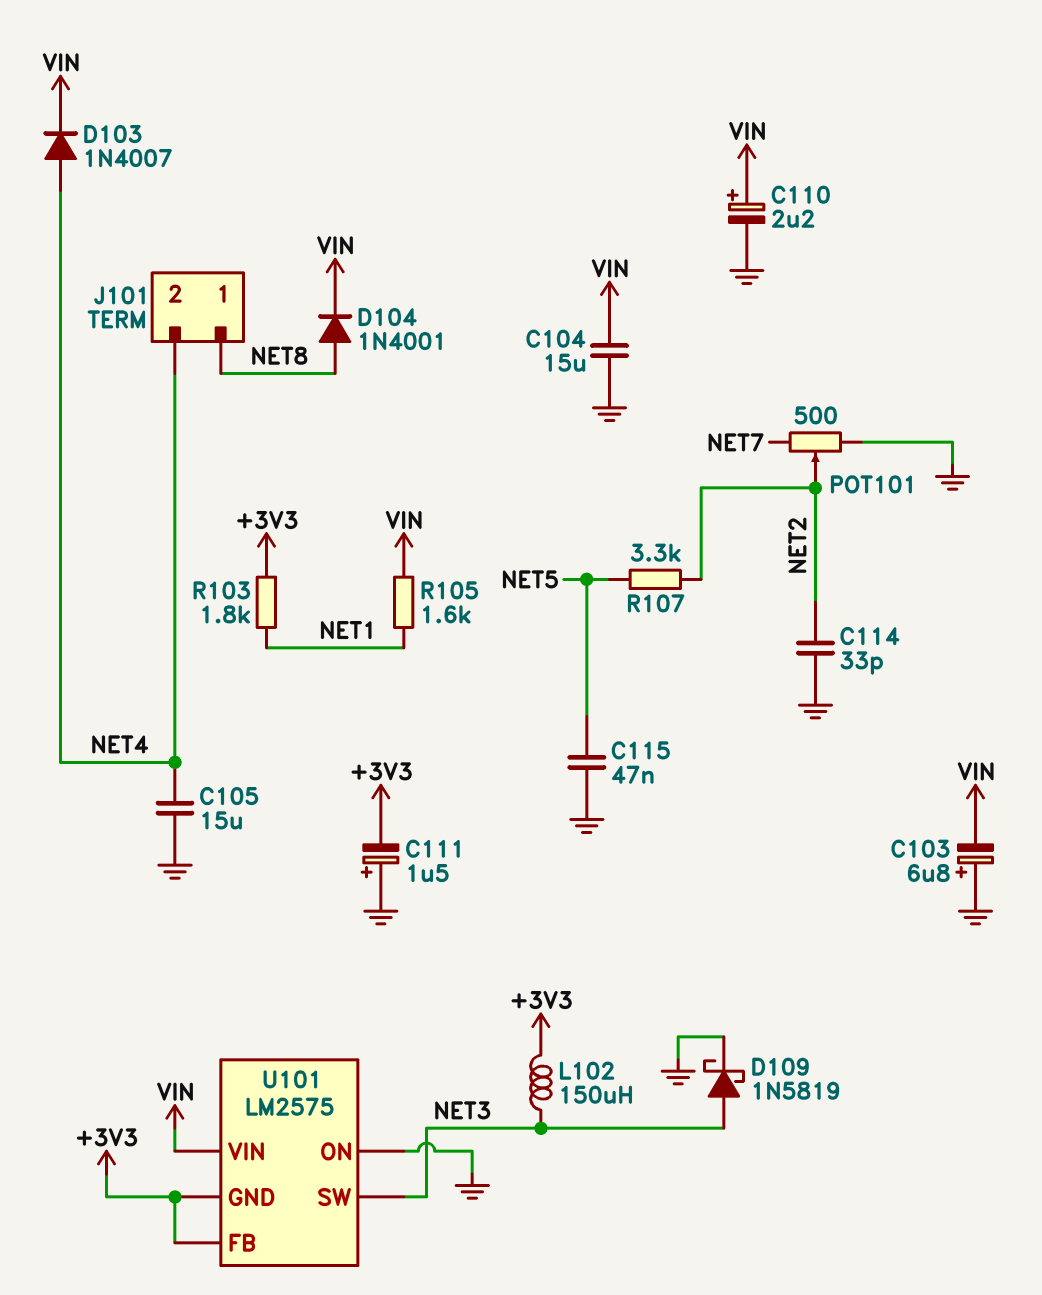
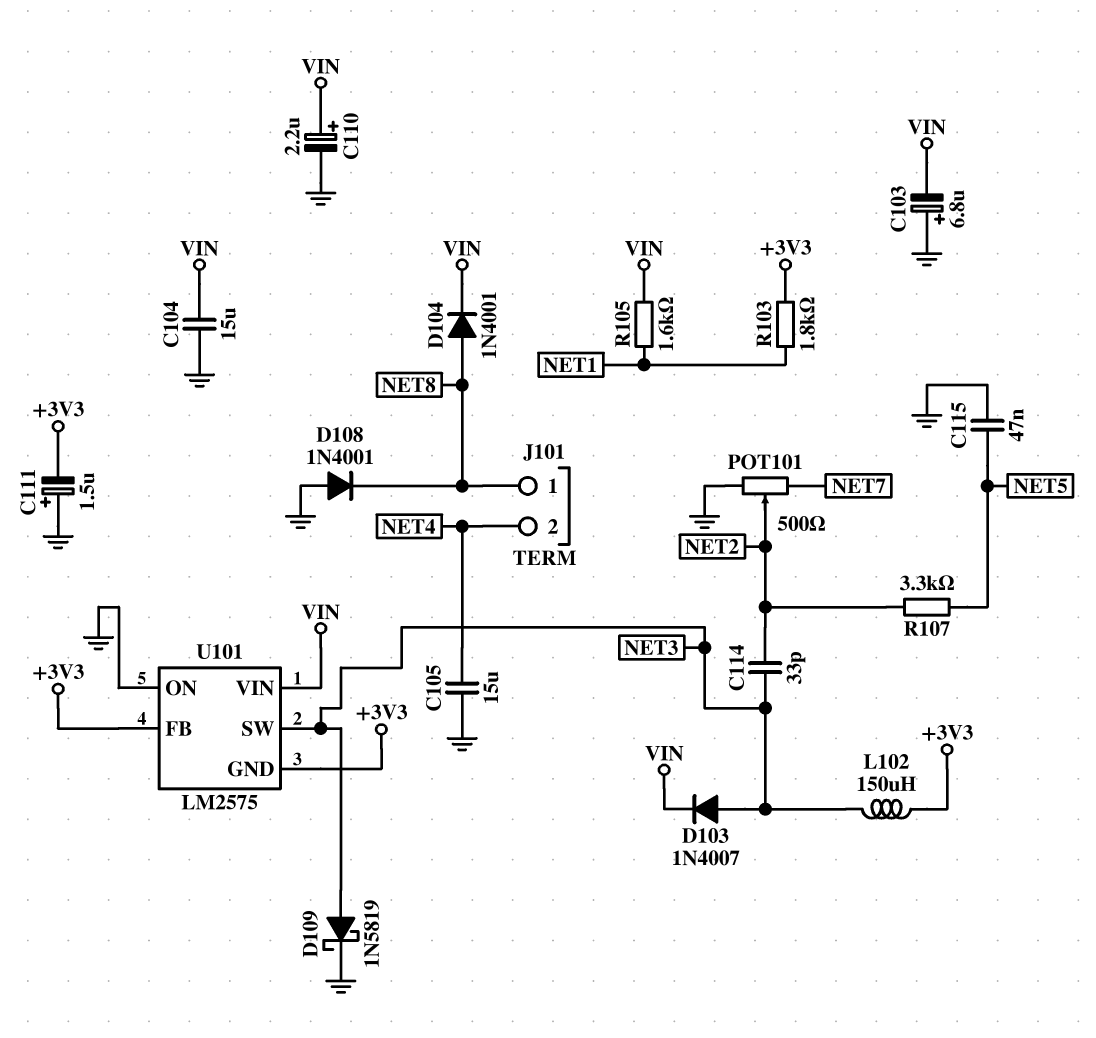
C114: 33pF (GND, NET2) -> 33pF (NET2, NET3)
D103: diode 1N4007 (A NET4, K VIN) -> diode 1N4007 (A NET3, K VIN)
D108: none -> diode 1N4001 (A GND, K NET8)

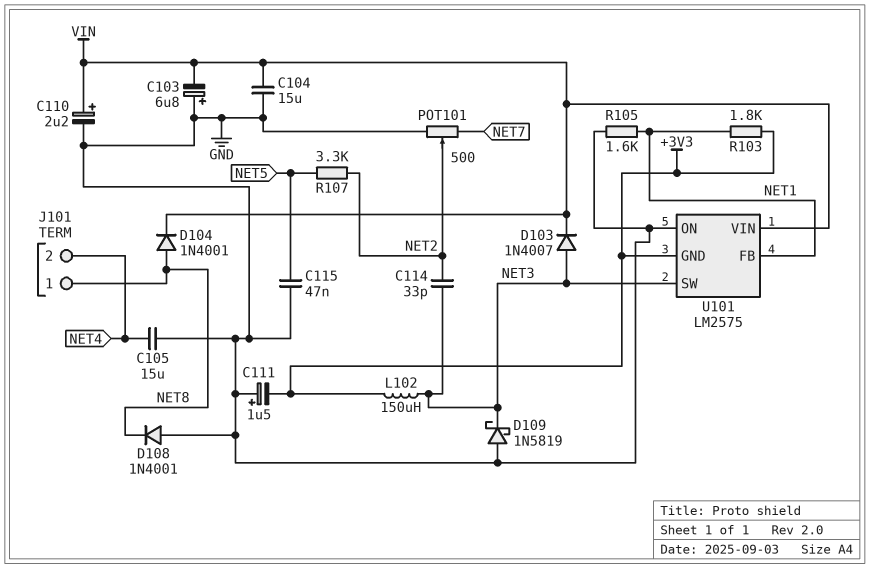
D109: schottky 1N5819 (A NET3, K GND) -> schottky 1N5819 (A GND, K NET3)
R105: 1.6k (NET1, VIN) -> 1.6k (GND, NET1)
U101 pin FB: +3V3 -> NET1

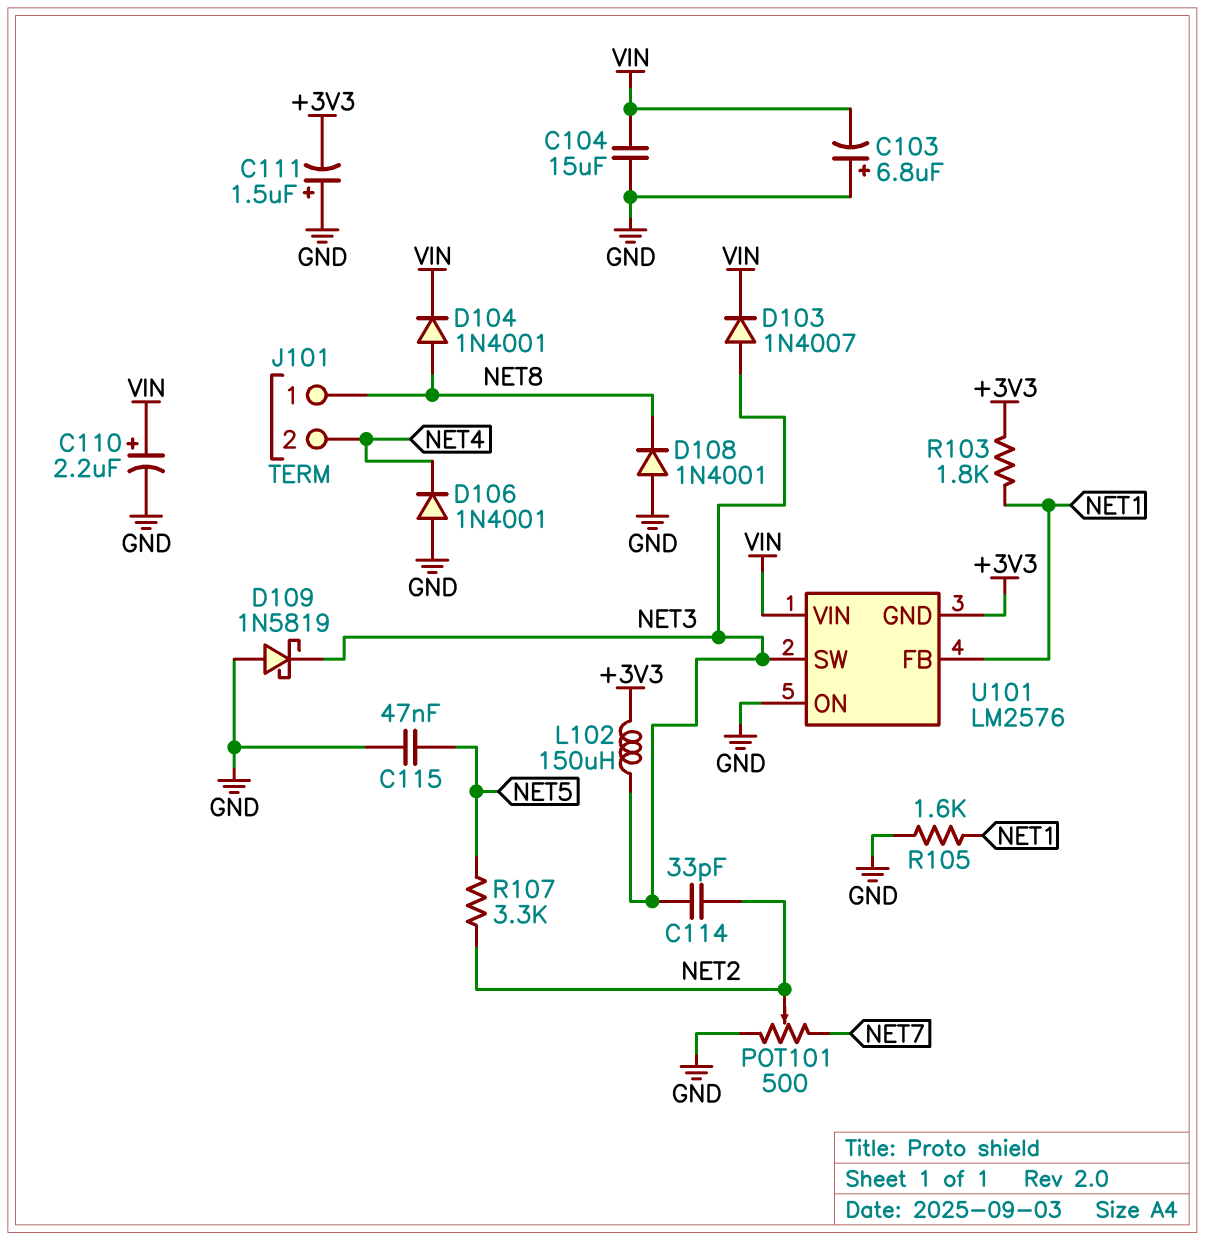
C105: 15uF (GND, NET4) -> none
D106: none -> diode 1N4001 (A GND, K NET4)
U101: LM2575 -> LM2576

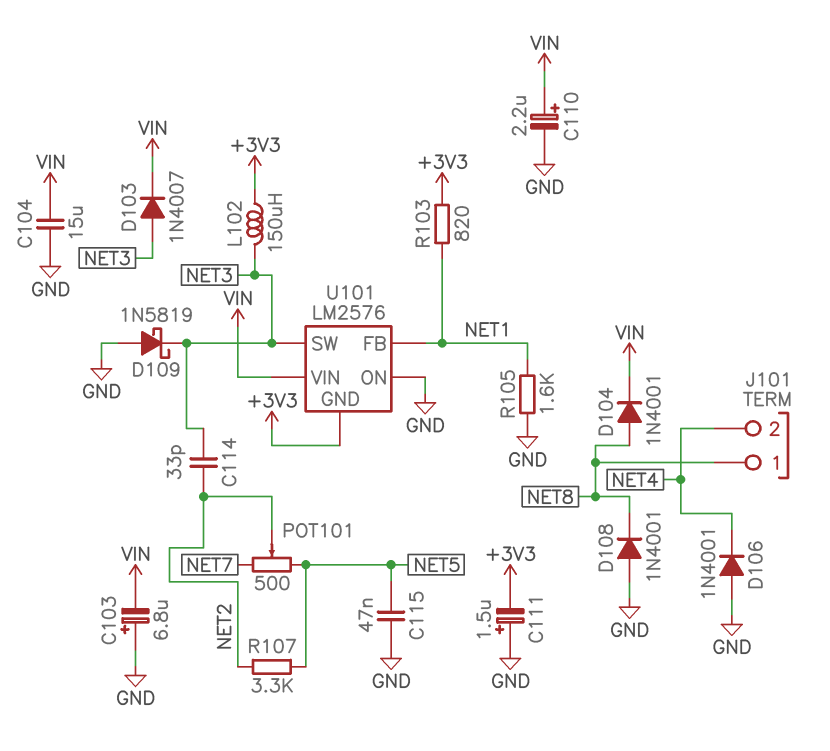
POT101: 500 (GND, NET7, wiper NET2) -> 500 (NET5, NET7, wiper NET2)
R103: 1.8k (+3V3, NET1) -> 820 (+3V3, NET1)

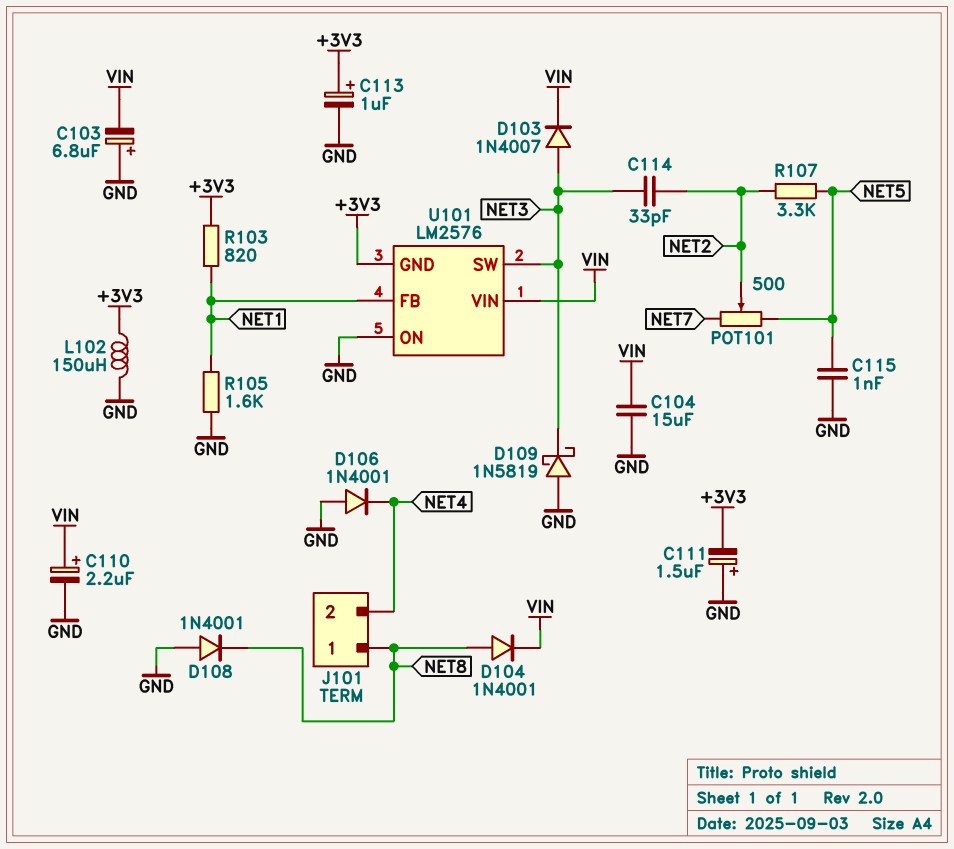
C113: none -> 1uF (plus +3V3, minus GND)
C115: 47nF (GND, NET5) -> 1nF (GND, NET5)
L102: 150uH (+3V3, NET3) -> 150uH (+3V3, GND)

